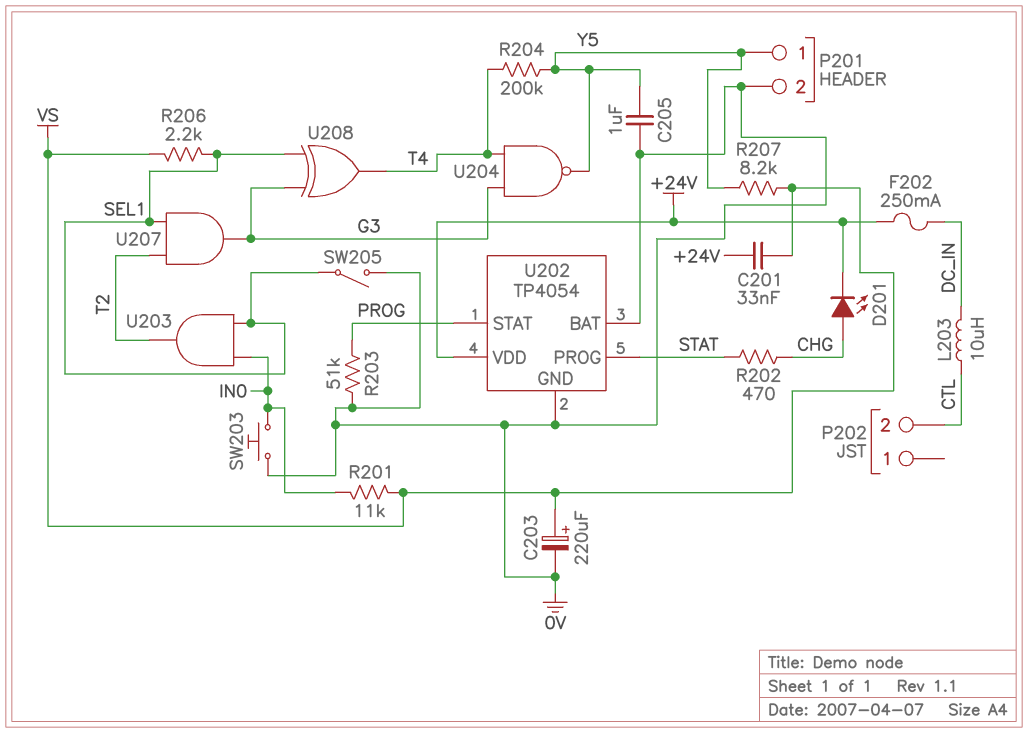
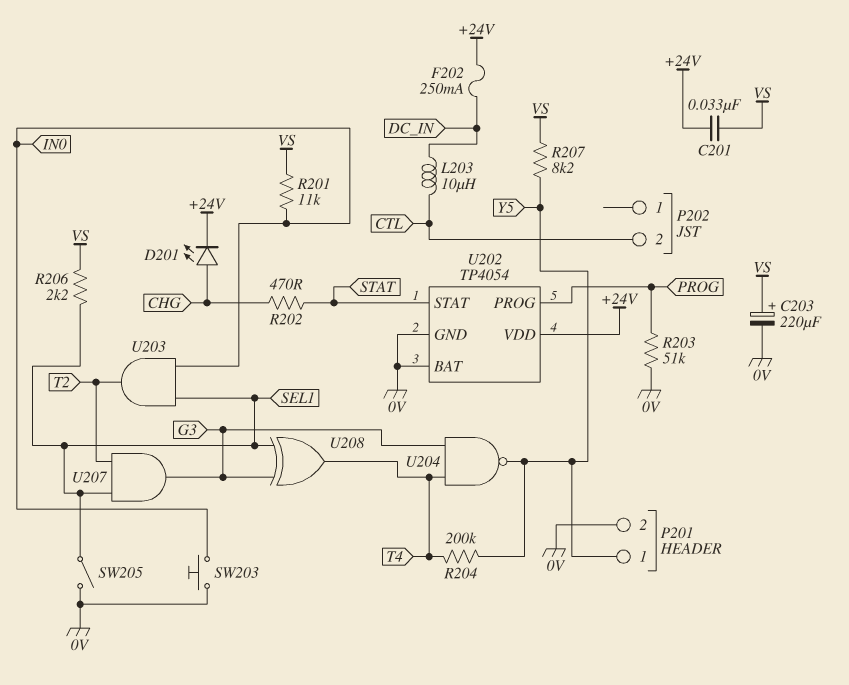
C205: 1uF (0V, Y5) -> none
U202 pin PROG: STAT -> PROG
U202 pin STAT: PROG -> STAT

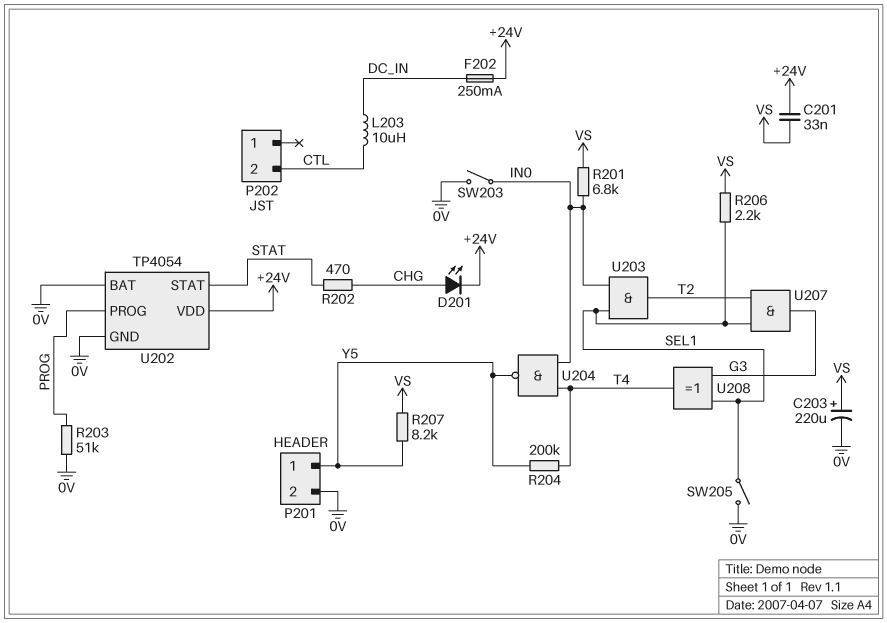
R201: 11k (IN0, VS) -> 6.8k (IN0, VS)
SW203: button (0V, IN0) -> switch (0V, IN0)
U204: NAND (in G3, in T4, out Y5) -> NAND (in IN0, in T4, out Y5)

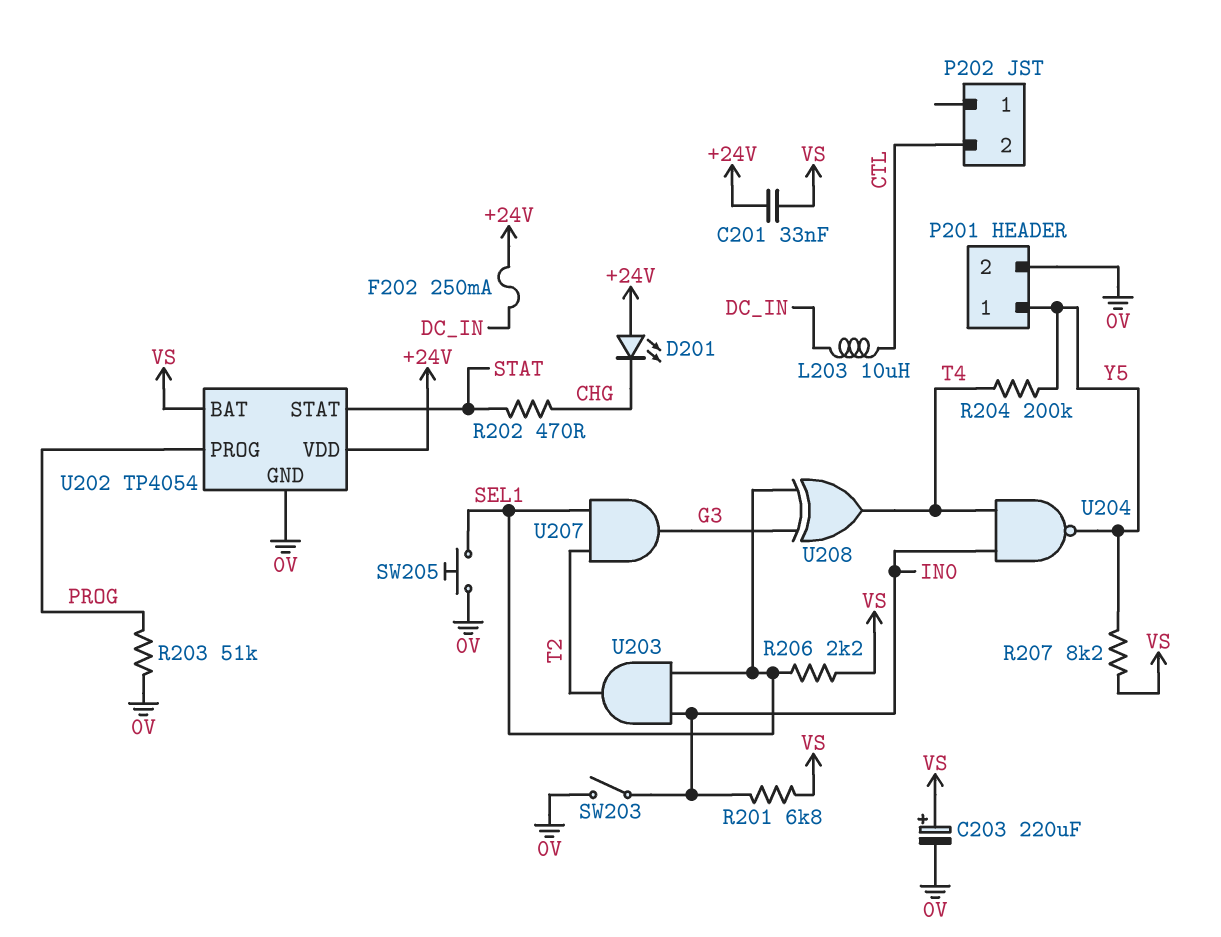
D201: LED (A CHG, K +24V) -> LED (A +24V, K CHG)
SW205: switch (0V, SEL1) -> button (0V, SEL1)
U202 pin BAT: 0V -> VS

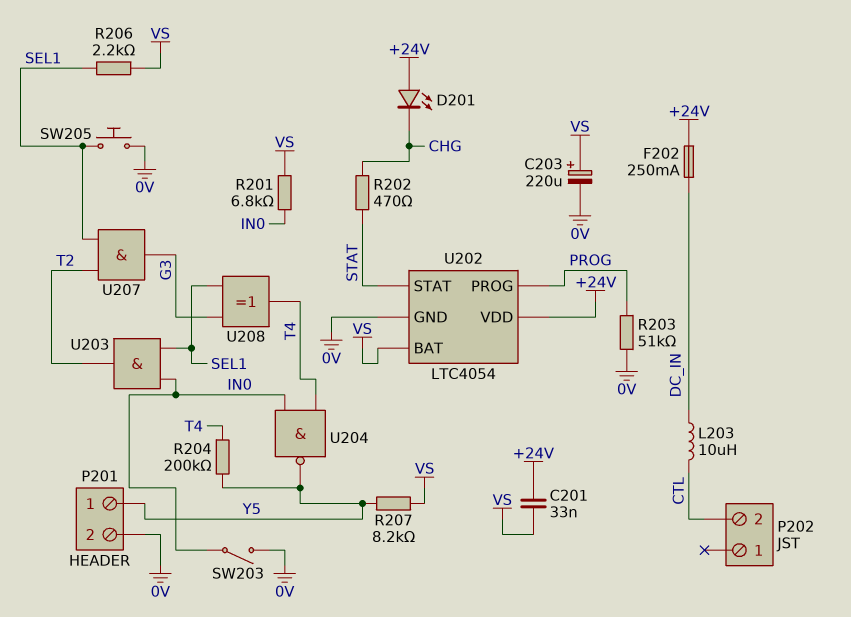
U202: TP4054 -> LTC4054

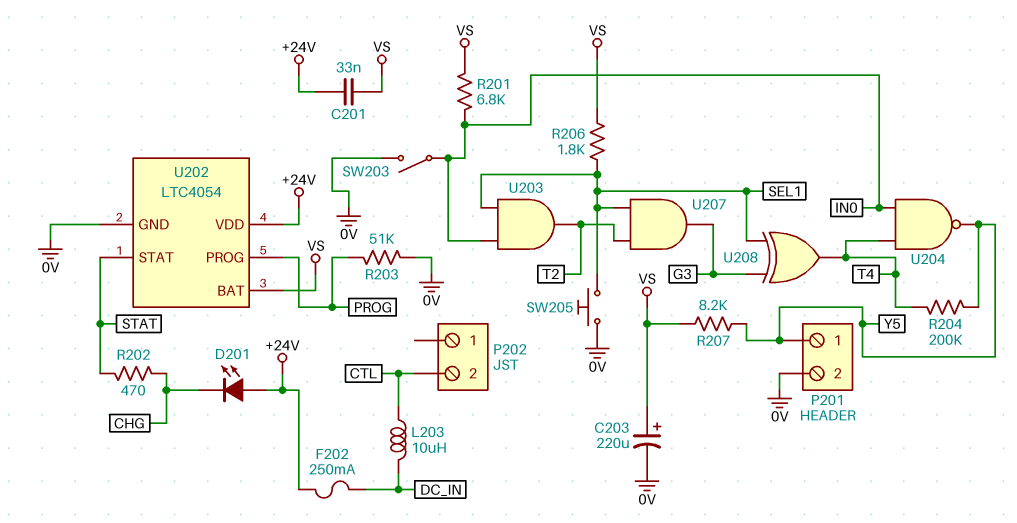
R206: 2.2k (SEL1, VS) -> 1.8k (SEL1, VS)

